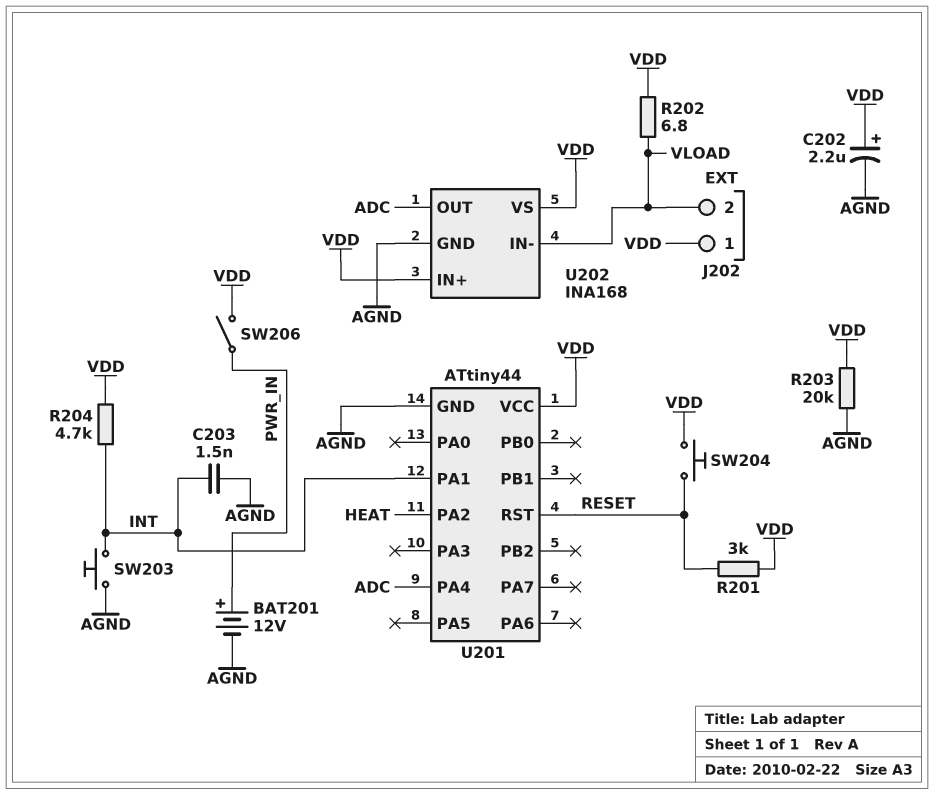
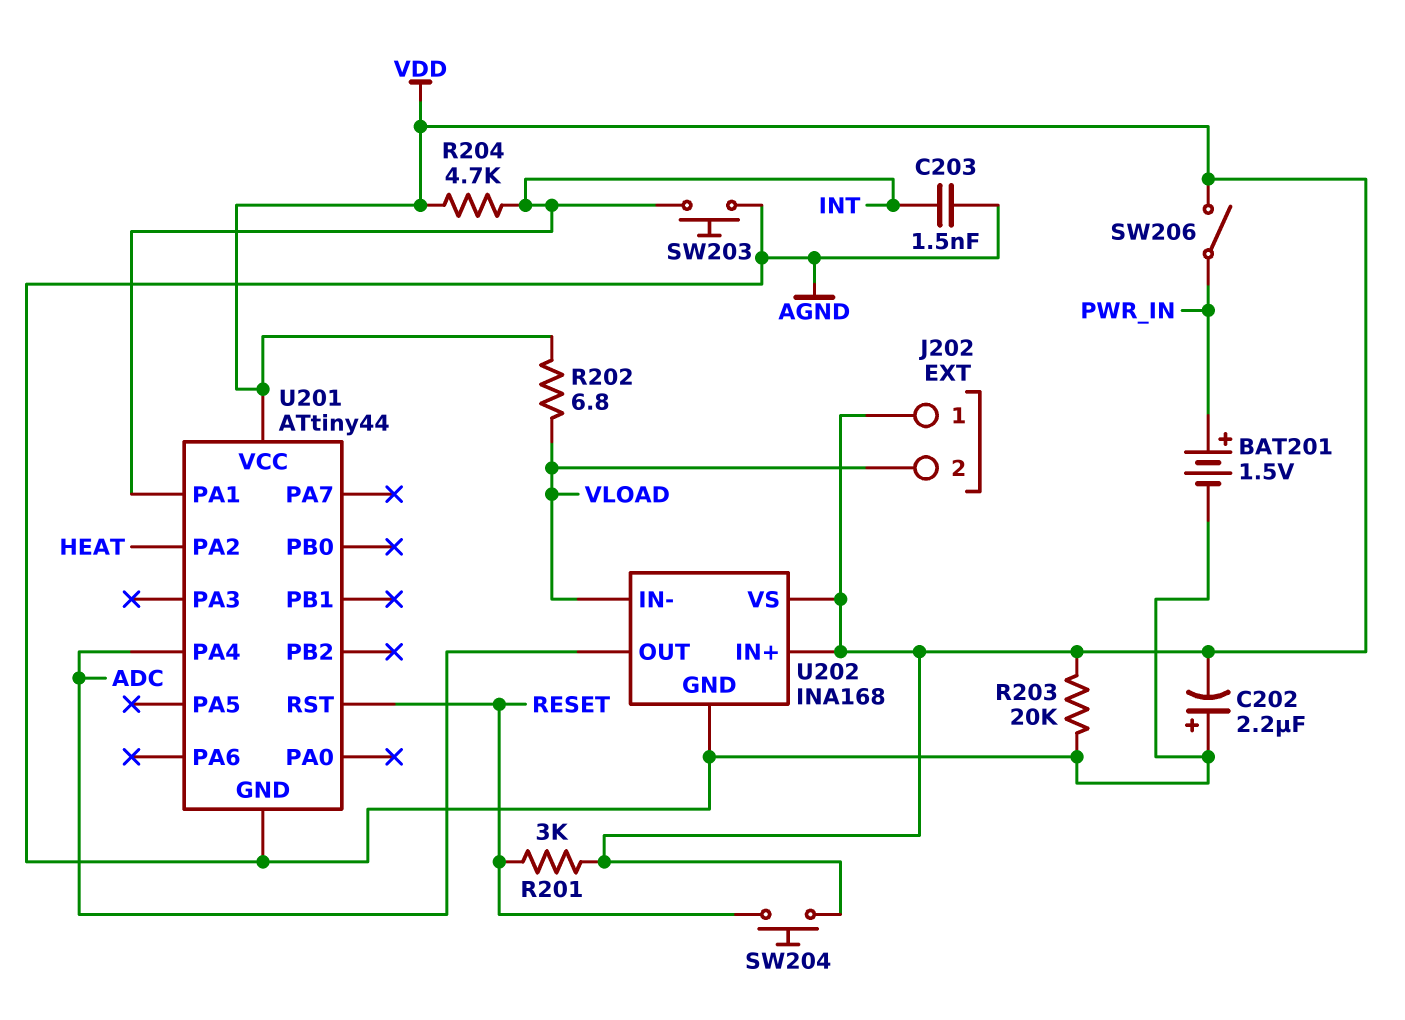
BAT201: 12V (plus PWR_IN, minus AGND) -> 1.5V (plus PWR_IN, minus AGND)
C202: 2.2uF (plus VDD, minus AGND) -> 2.2uF (plus AGND, minus VDD)

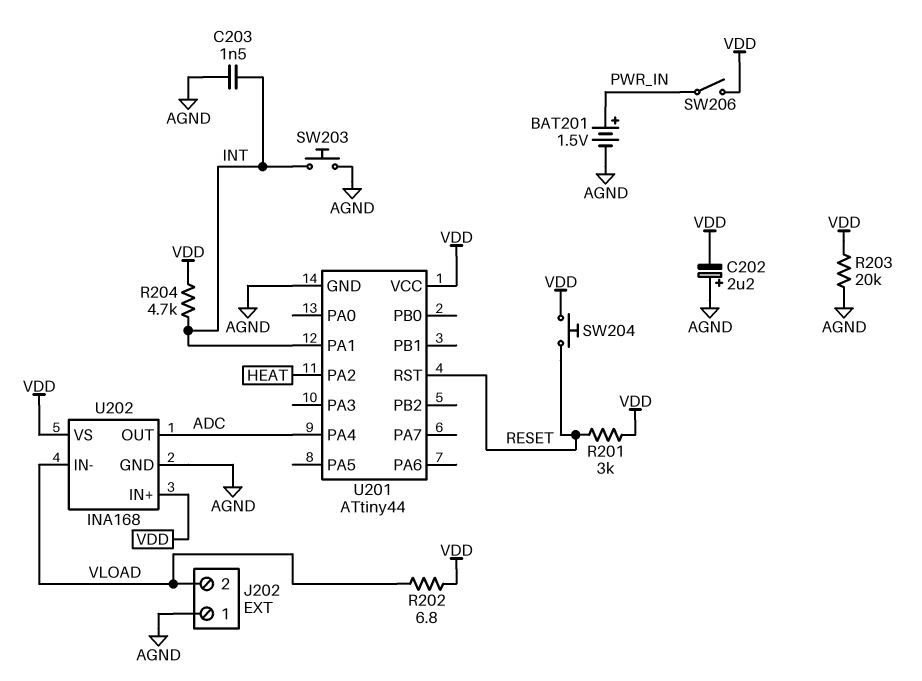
J202 pin 1: VDD -> AGND

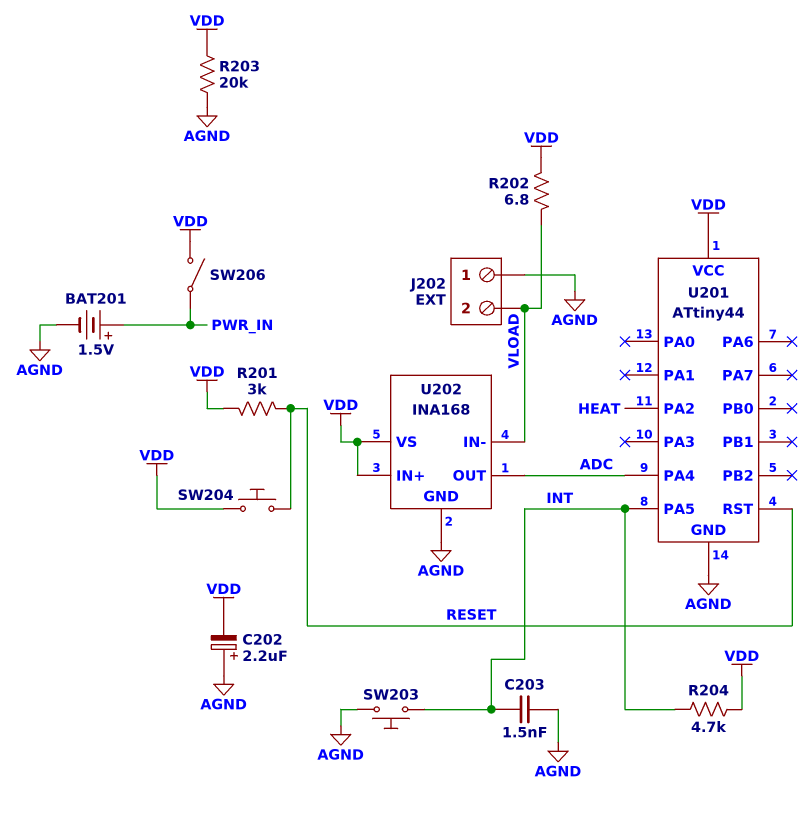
U201 pin PA1: INT -> none
U201 pin PA5: none -> INT

